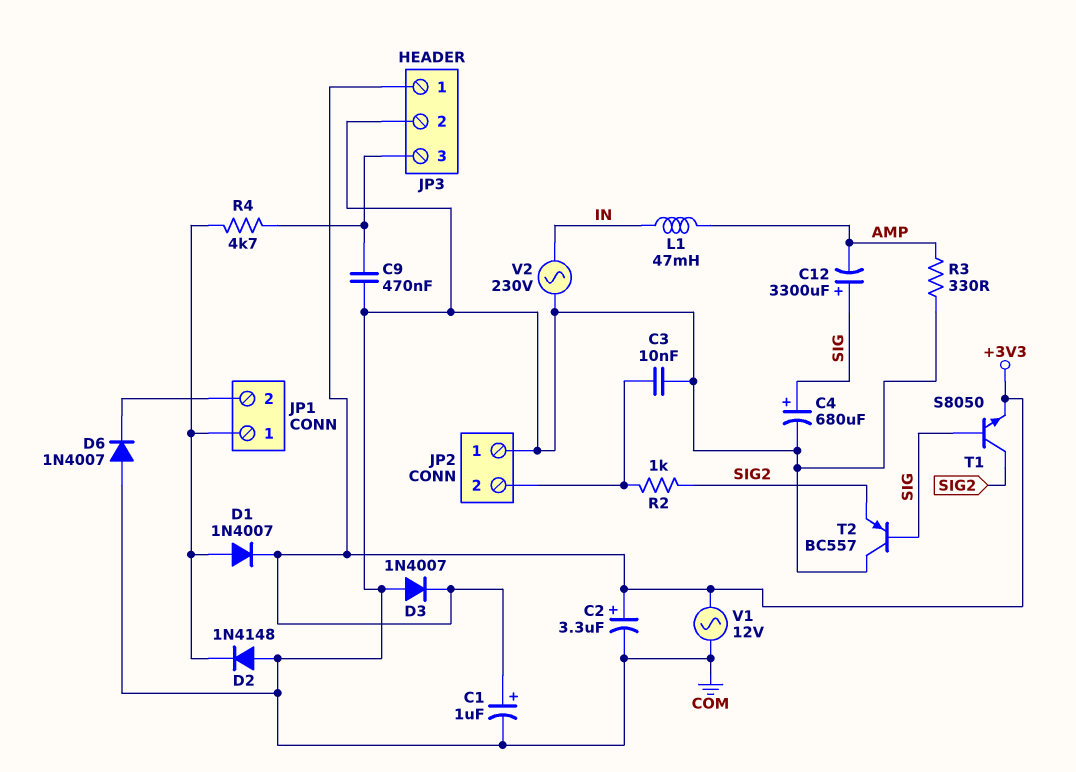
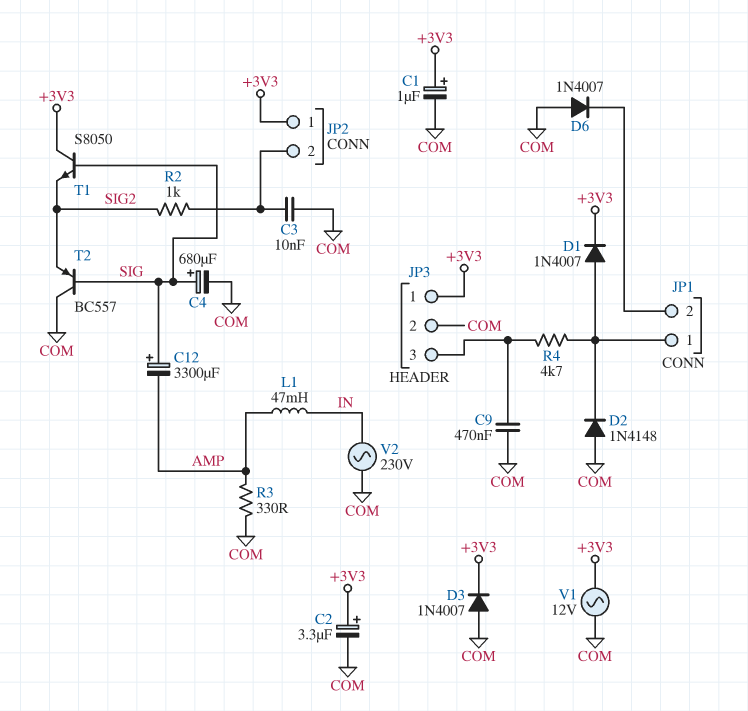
JP2 pin 1: COM -> +3V3
T1: NPN S8050 (B SIG, C SIG2, E +3V3) -> NPN S8050 (B SIG, C +3V3, E SIG2)

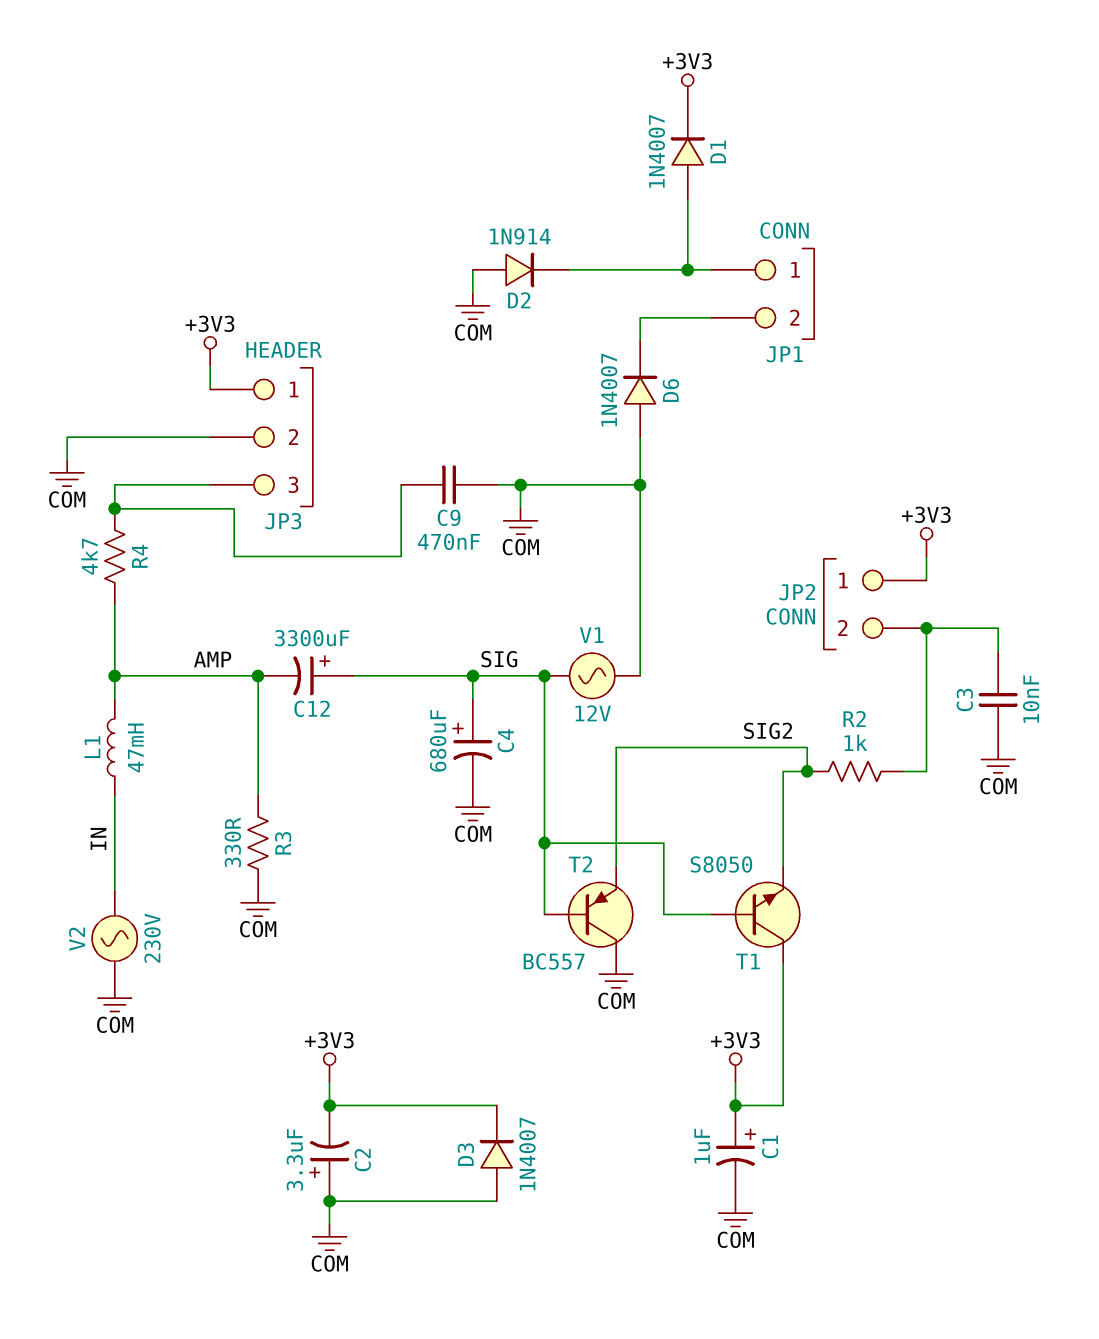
C2: 3.3uF (plus +3V3, minus COM) -> 3.3uF (plus COM, minus +3V3)
D2: diode 1N4148 (A COM, K JP1/1) -> diode 1N914 (A COM, K JP1/1)
R4: 4.7k (JP1/1, JP3/3) -> 4.7k (AMP, JP3/3)
V1: AC 12V (+3V3, COM) -> AC 12V (COM, SIG)

